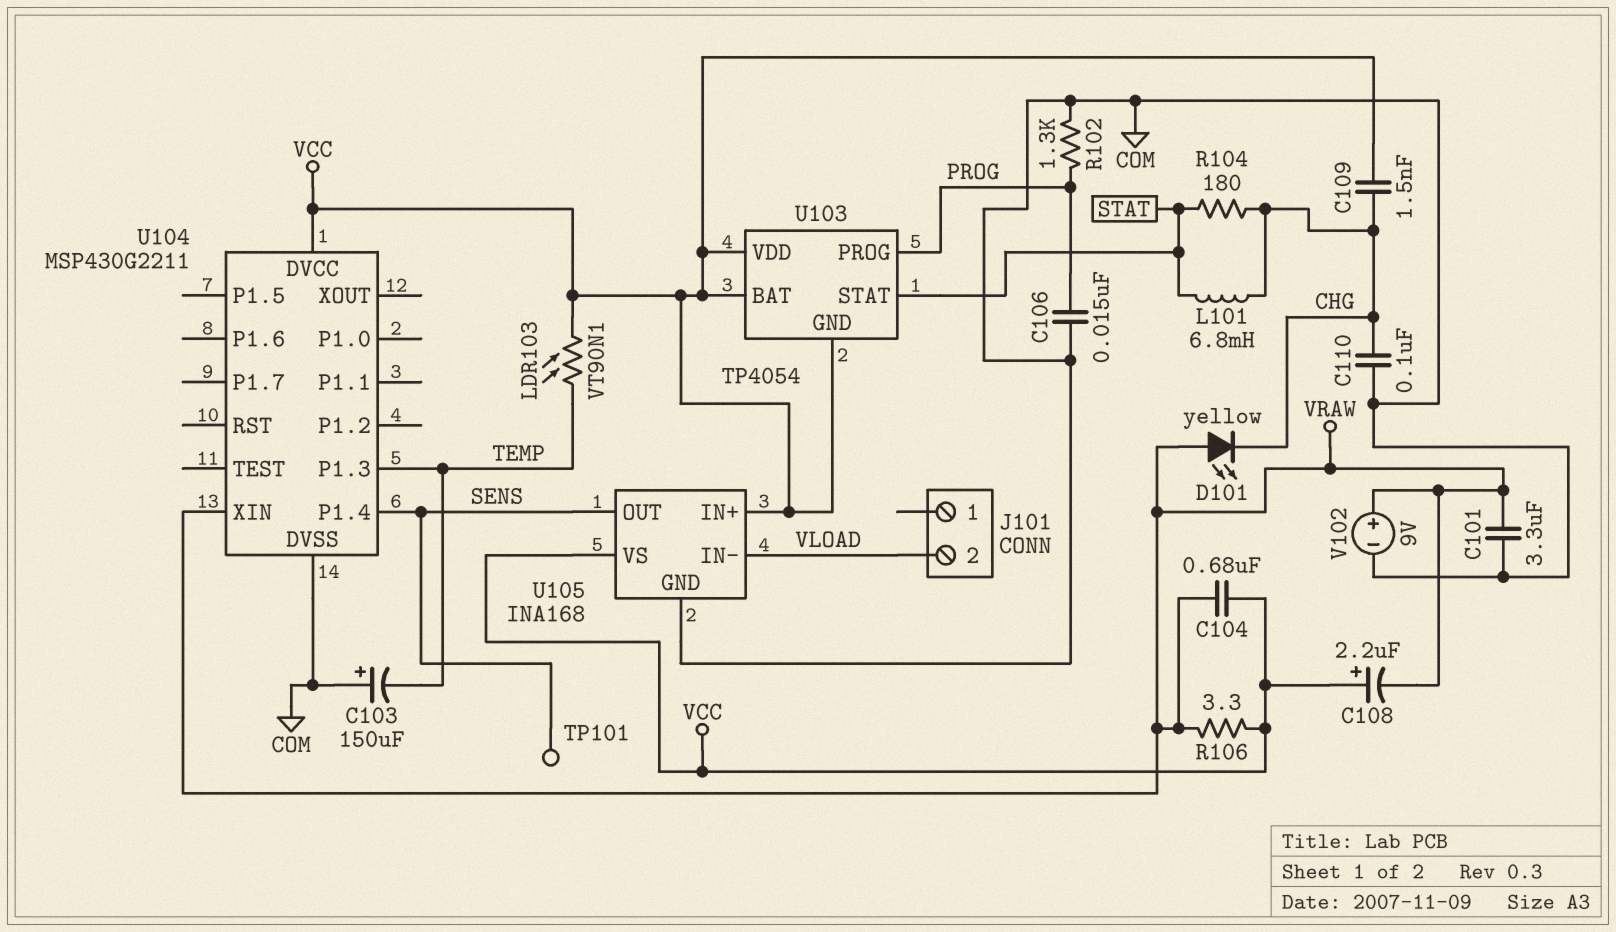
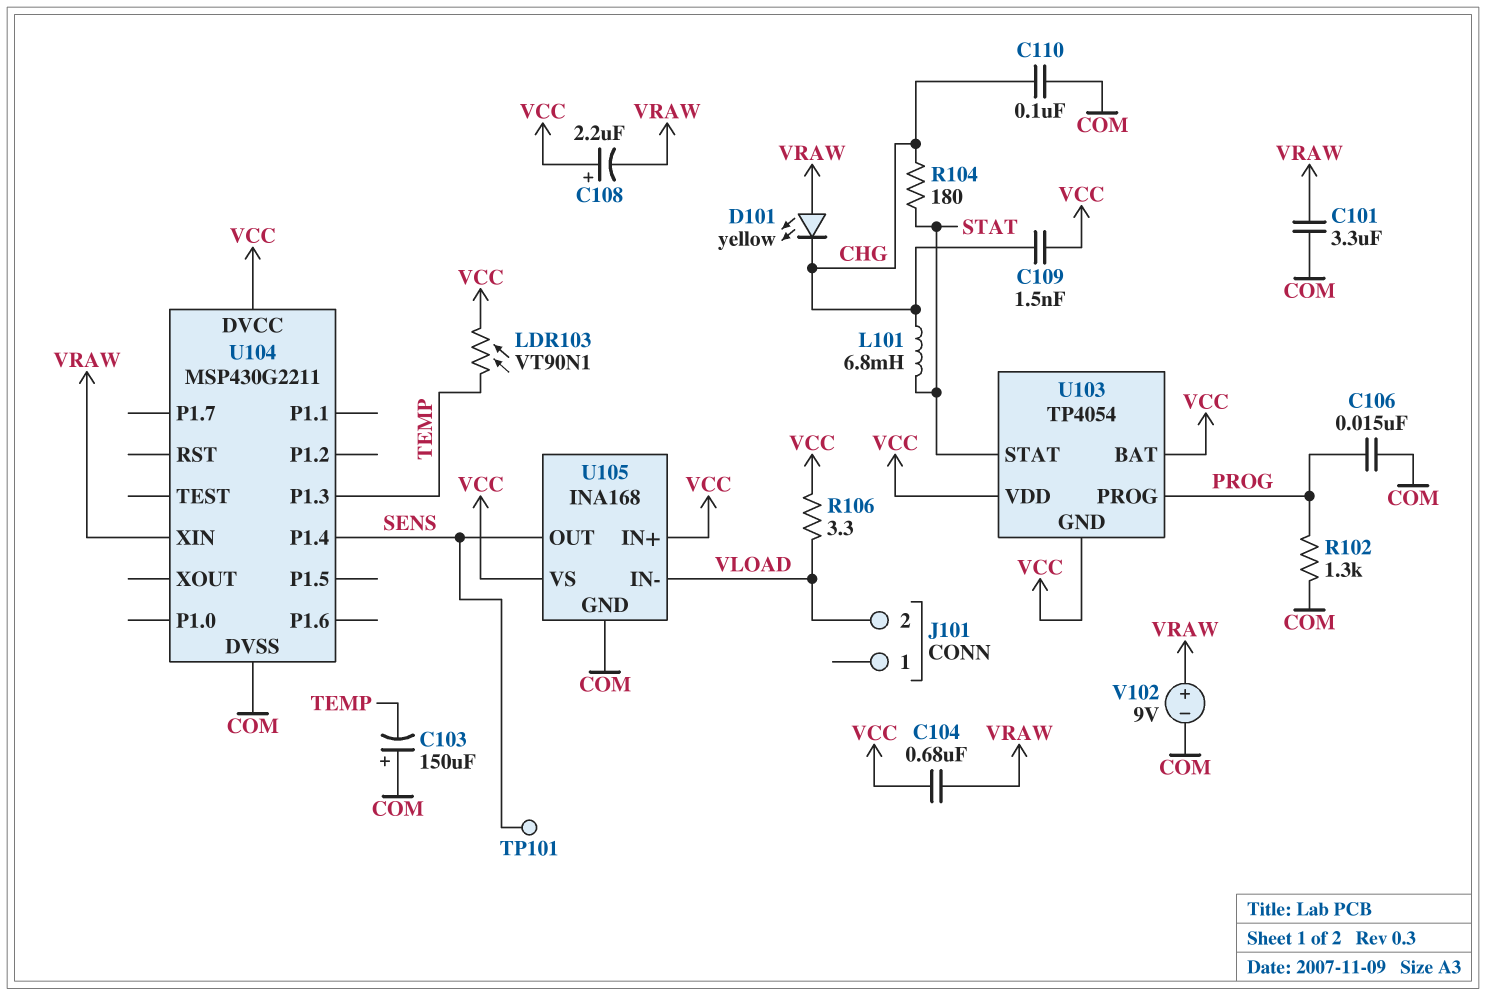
R106: 3.3 (VCC, VRAW) -> 3.3 (VCC, VLOAD)

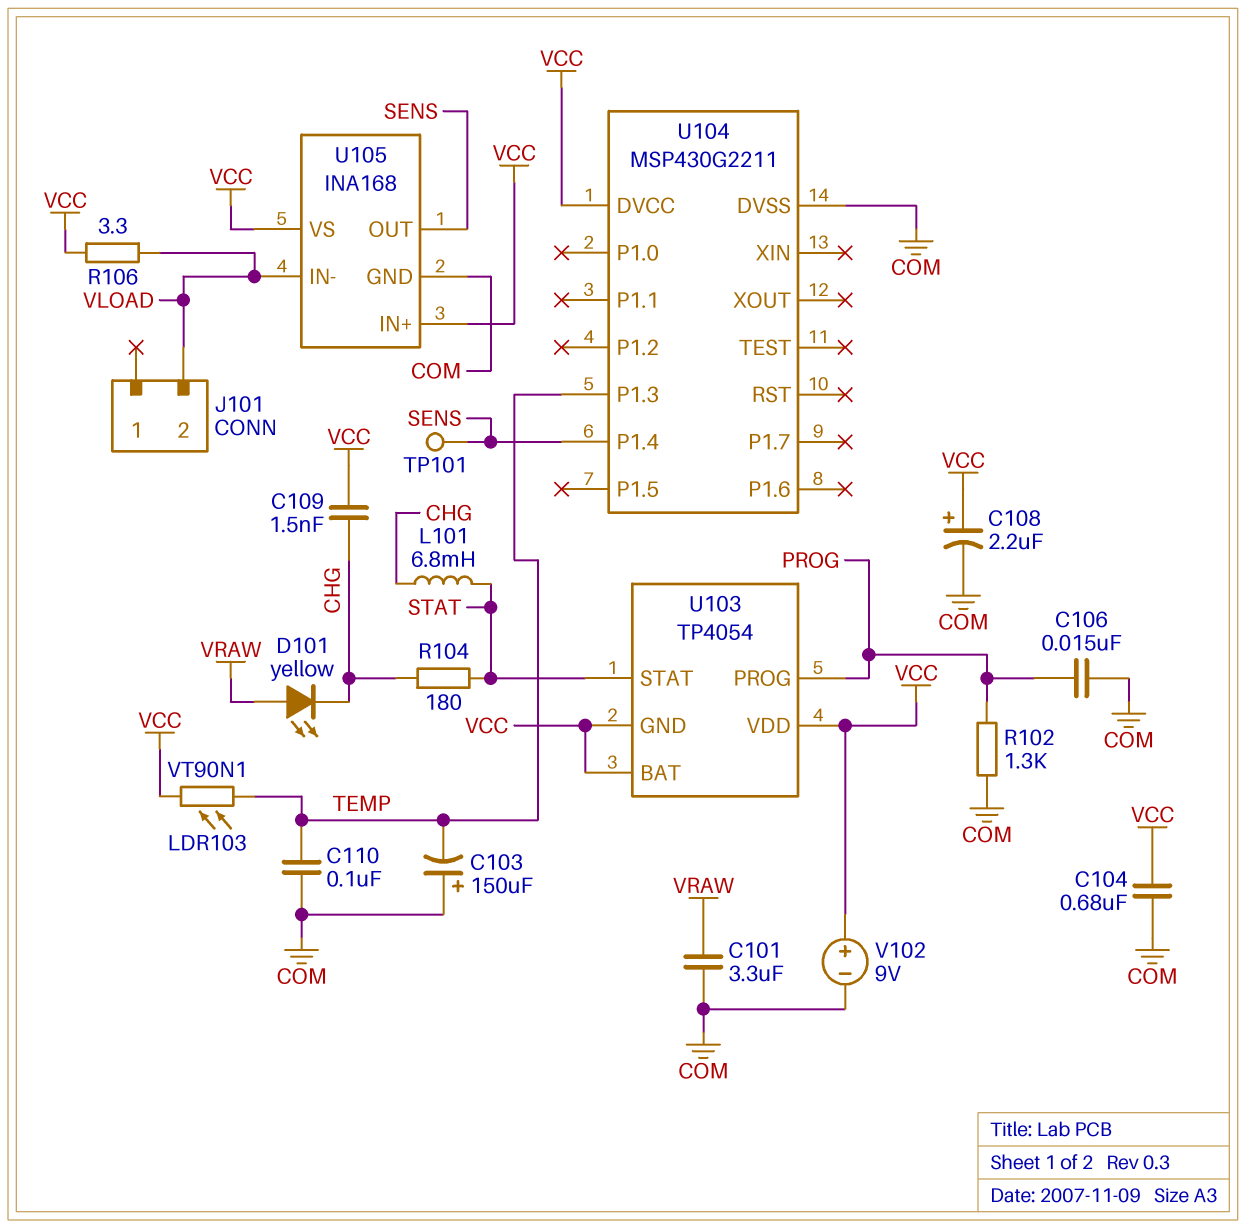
C104: 680nF (VCC, VRAW) -> 680nF (COM, VCC)
C108: 2.2uF (plus VCC, minus VRAW) -> 2.2uF (plus VCC, minus COM)
C110: 100nF (CHG, COM) -> 100nF (COM, TEMP)
U104 pin XIN: VRAW -> none
V102: 9V (plus VRAW, minus COM) -> 9V (plus VCC, minus COM)

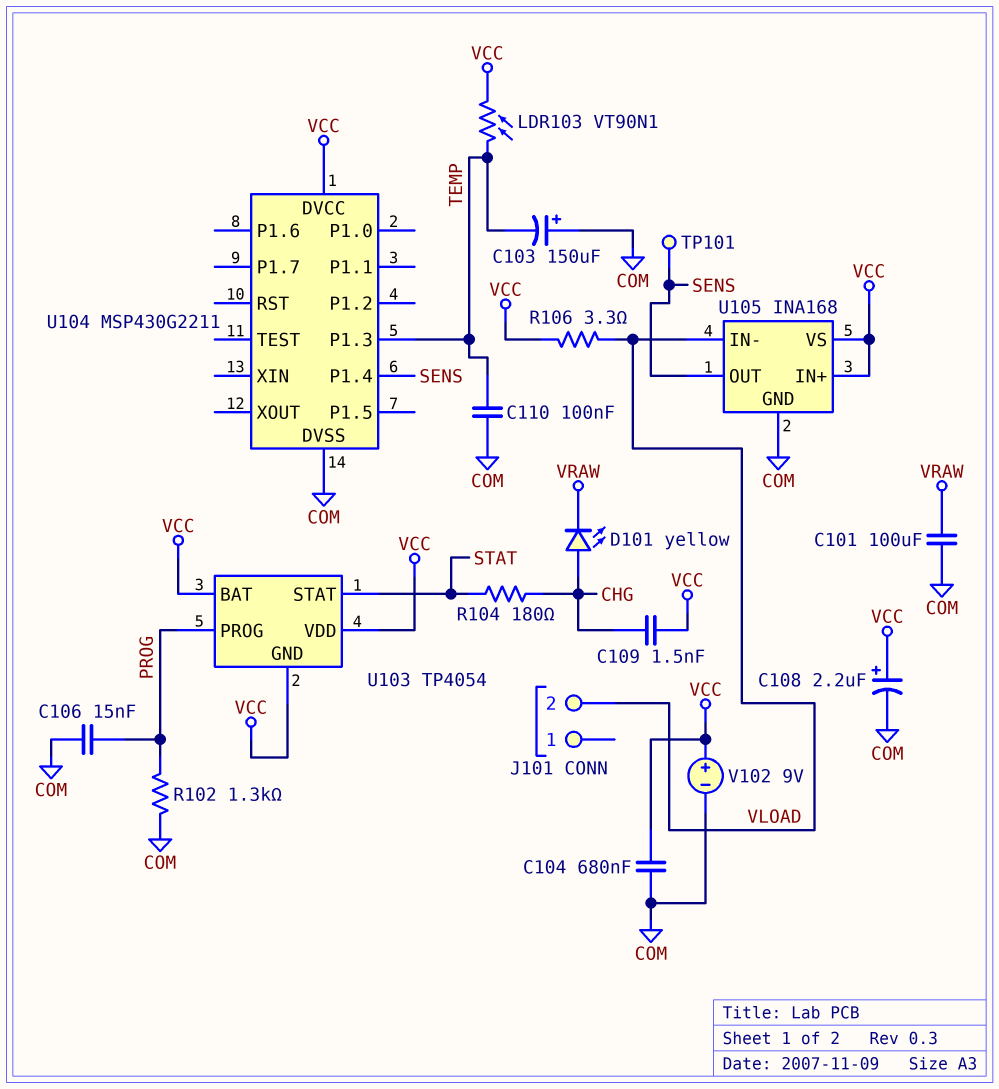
C101: 3.3uF (COM, VRAW) -> 100uF (COM, VRAW)
D101: LED yellow (A VRAW, K CHG) -> LED yellow (A CHG, K VRAW)
L101: 6.8mH (CHG, STAT) -> none

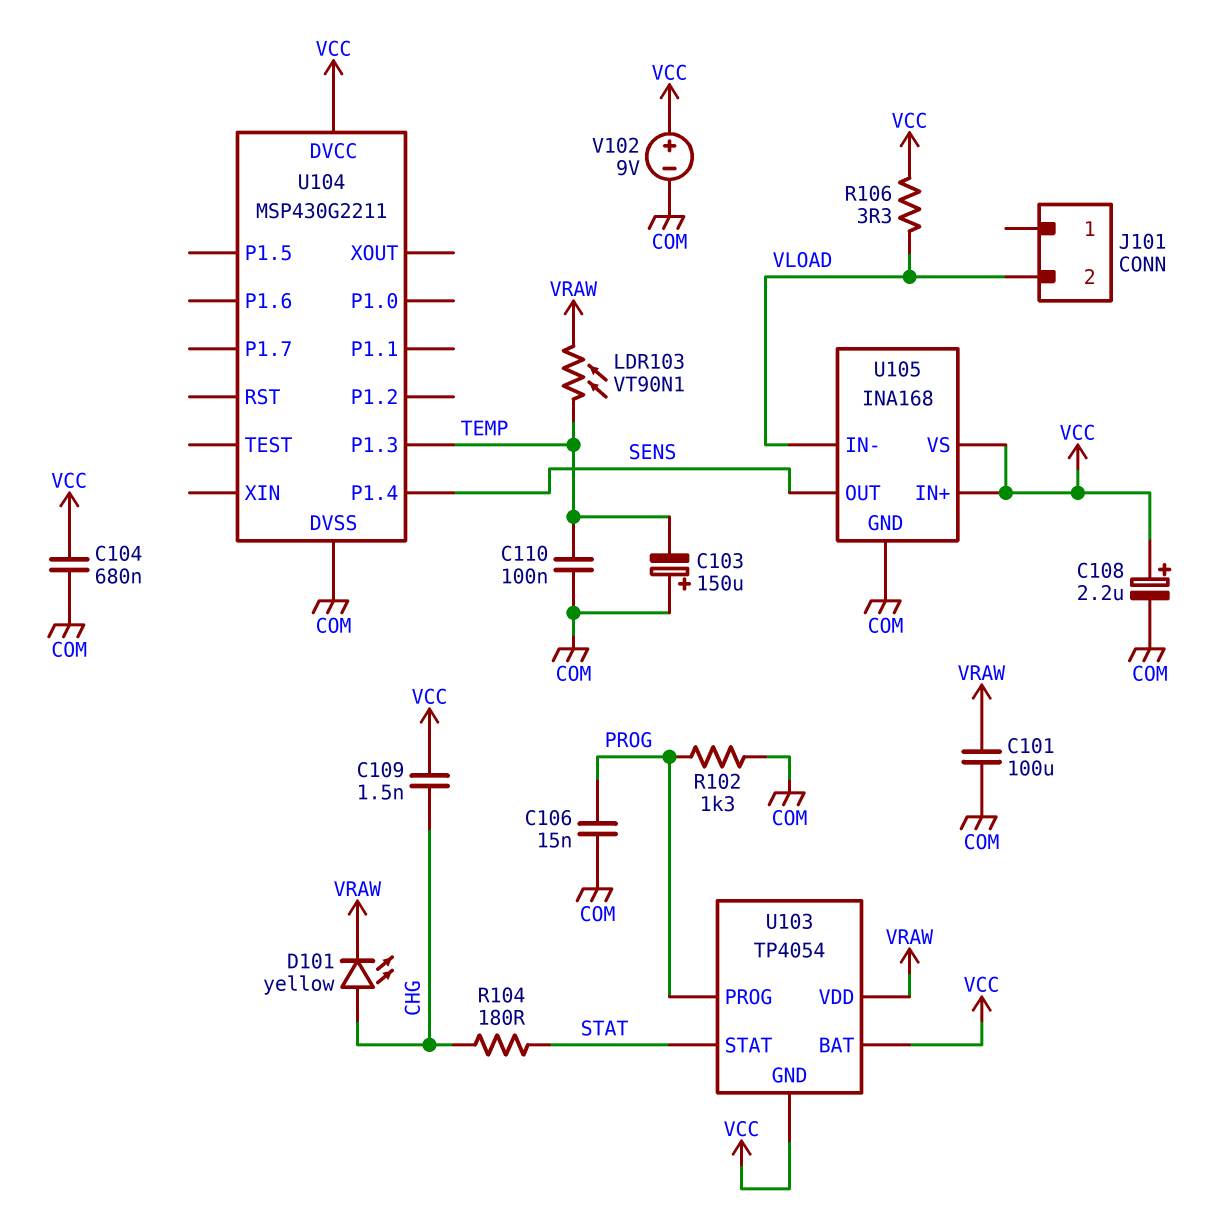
LDR103: VT90N1 (TEMP, VCC) -> VT90N1 (TEMP, VRAW)
TP101: test point (SENS) -> none
U103 pin VDD: VCC -> VRAW

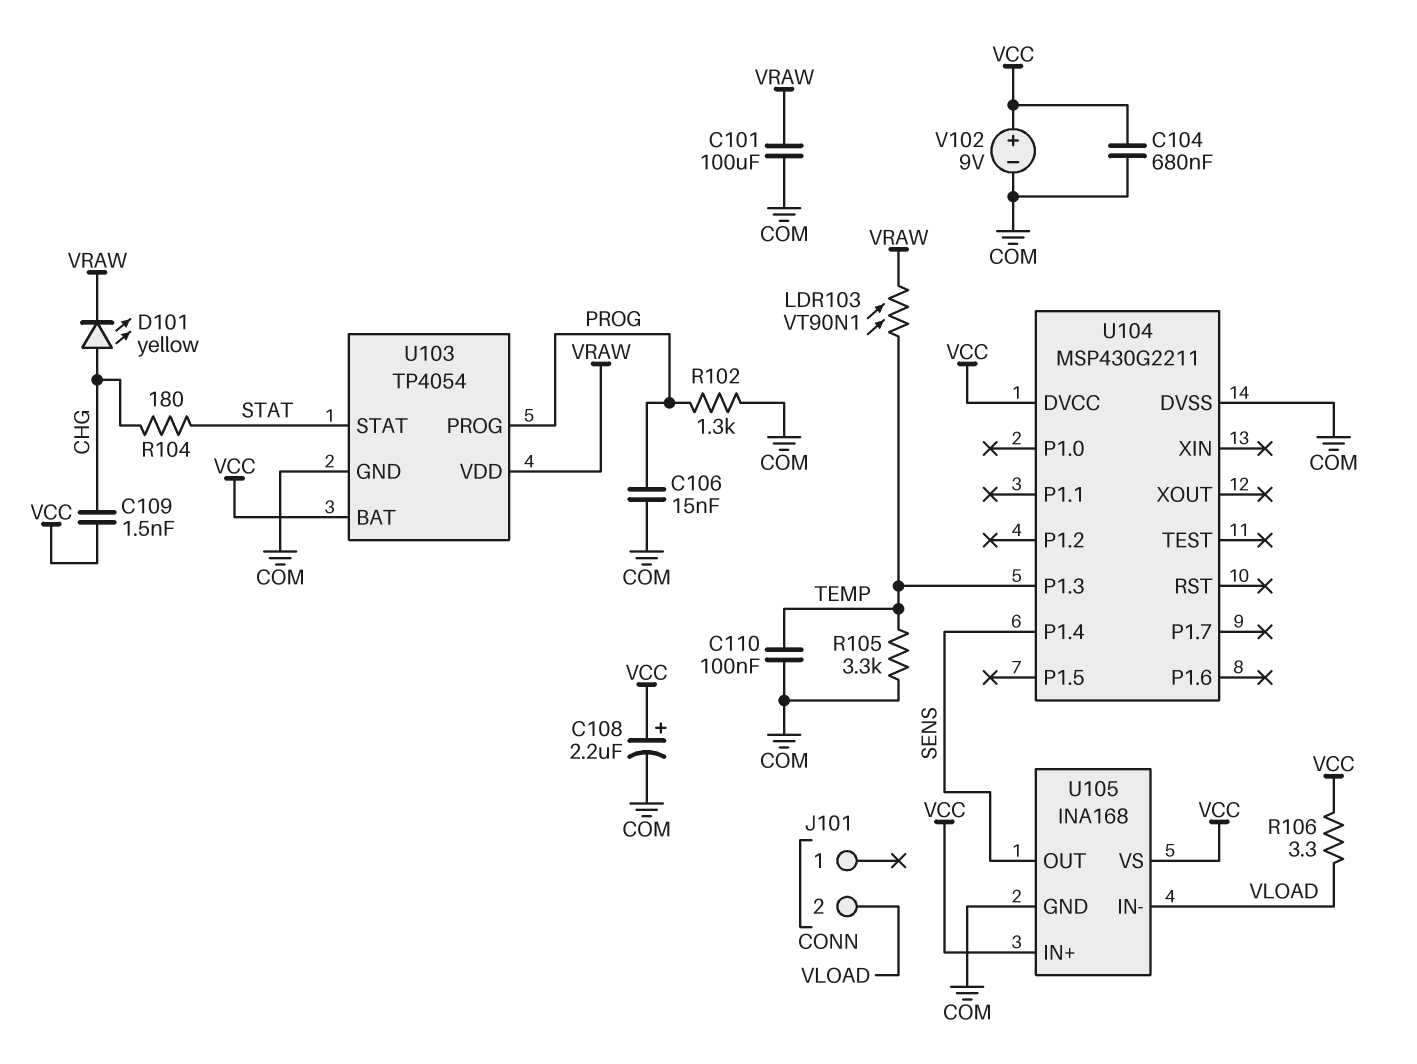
C103: 150uF (plus COM, minus TEMP) -> none
R105: none -> 3.3k (COM, TEMP)
U103 pin GND: VCC -> COM

